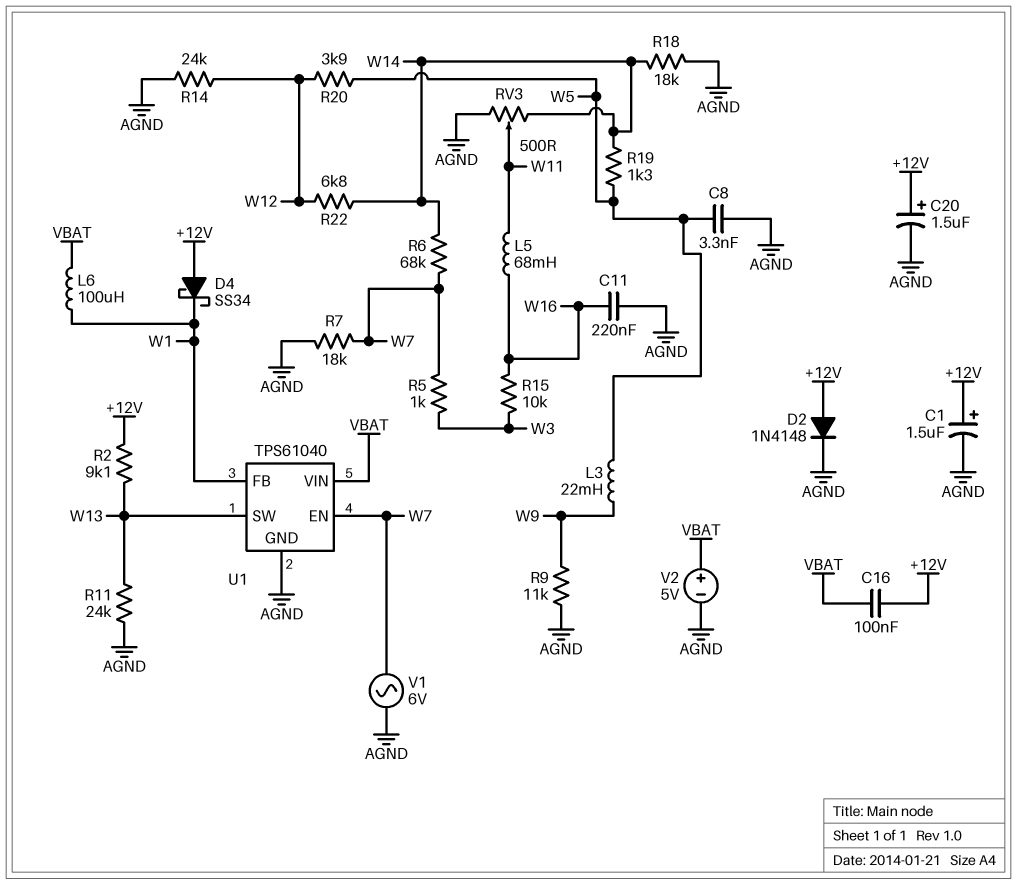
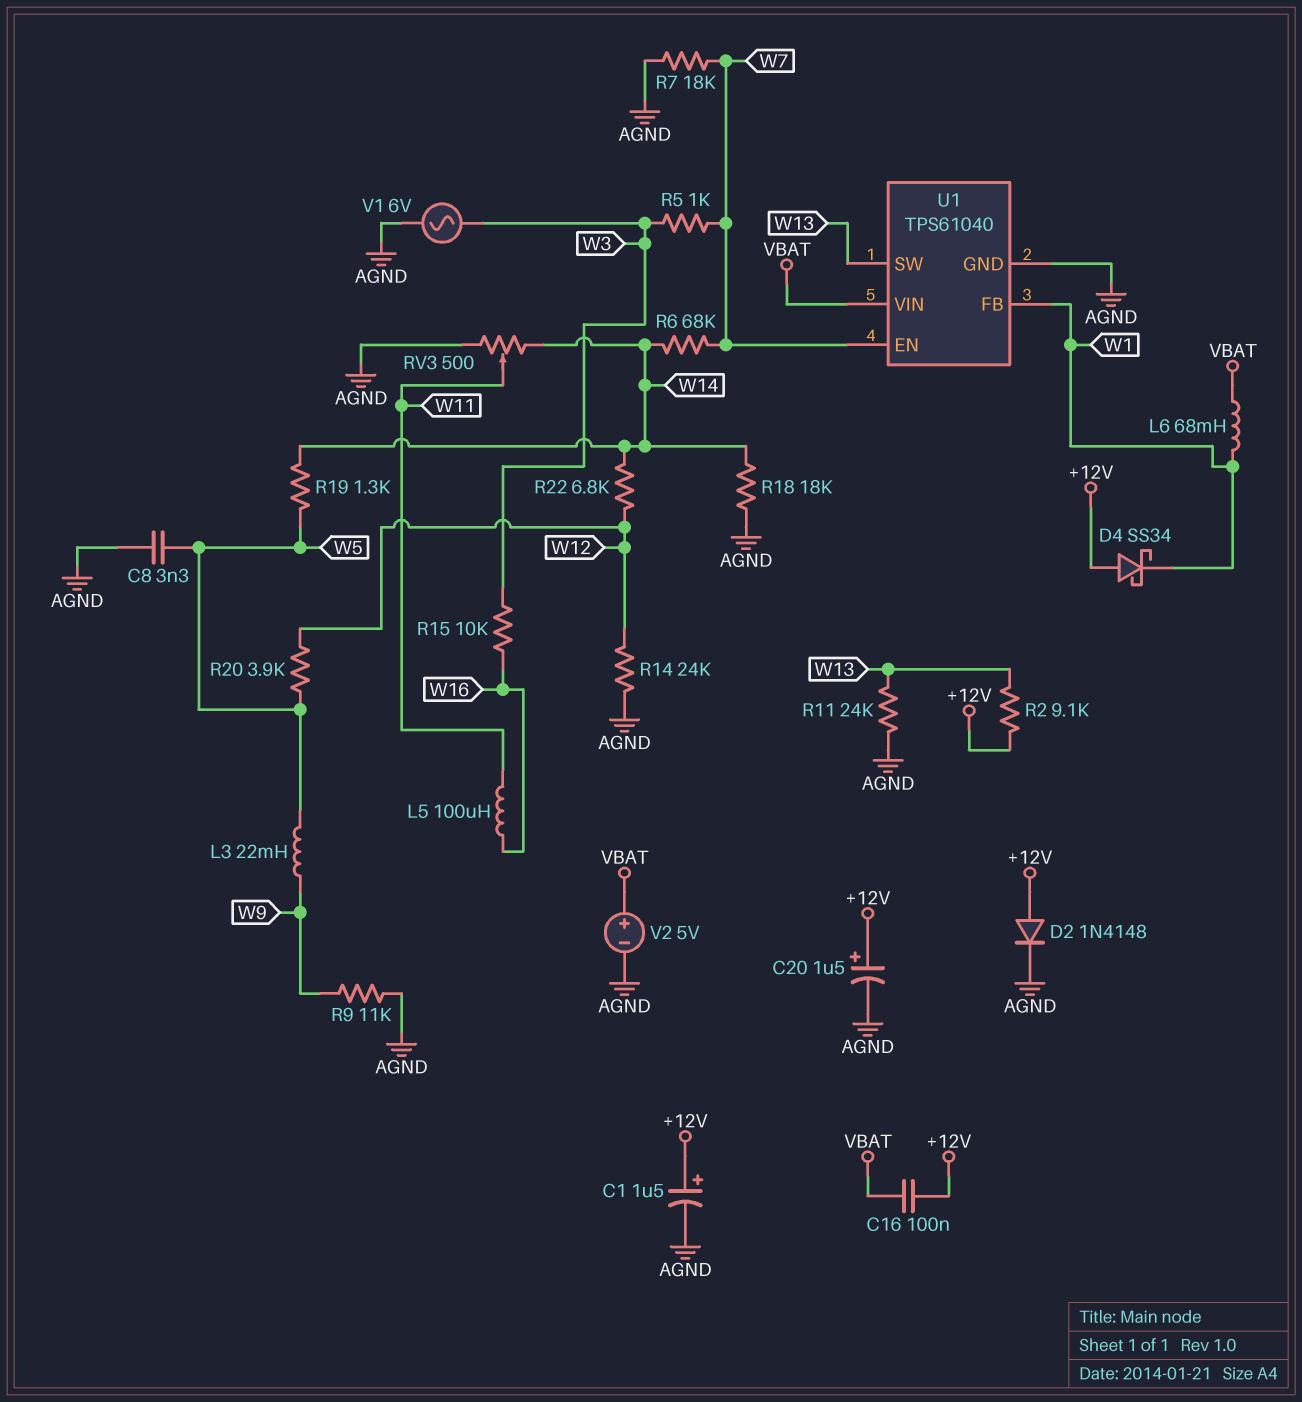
C11: 220nF (AGND, W16) -> none
L5: 68mH (W11, W16) -> 100uH (W11, W16)
L6: 100uH (VBAT, W1) -> 68mH (VBAT, W1)
V1: AC 6V (AGND, W7) -> AC 6V (AGND, W3)

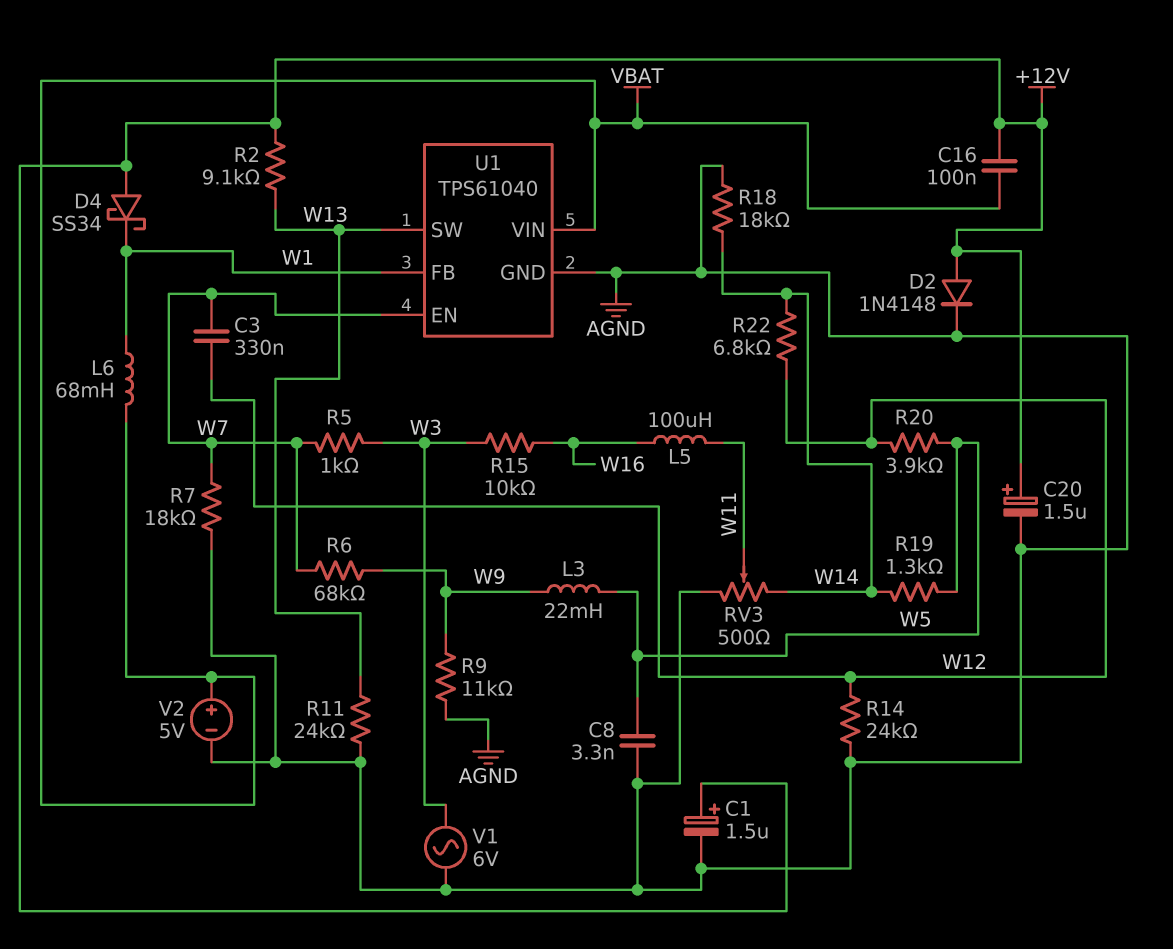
C3: none -> 330nF (W7, W12)
R6: 68k (W7, W14) -> 68k (W7, W9)

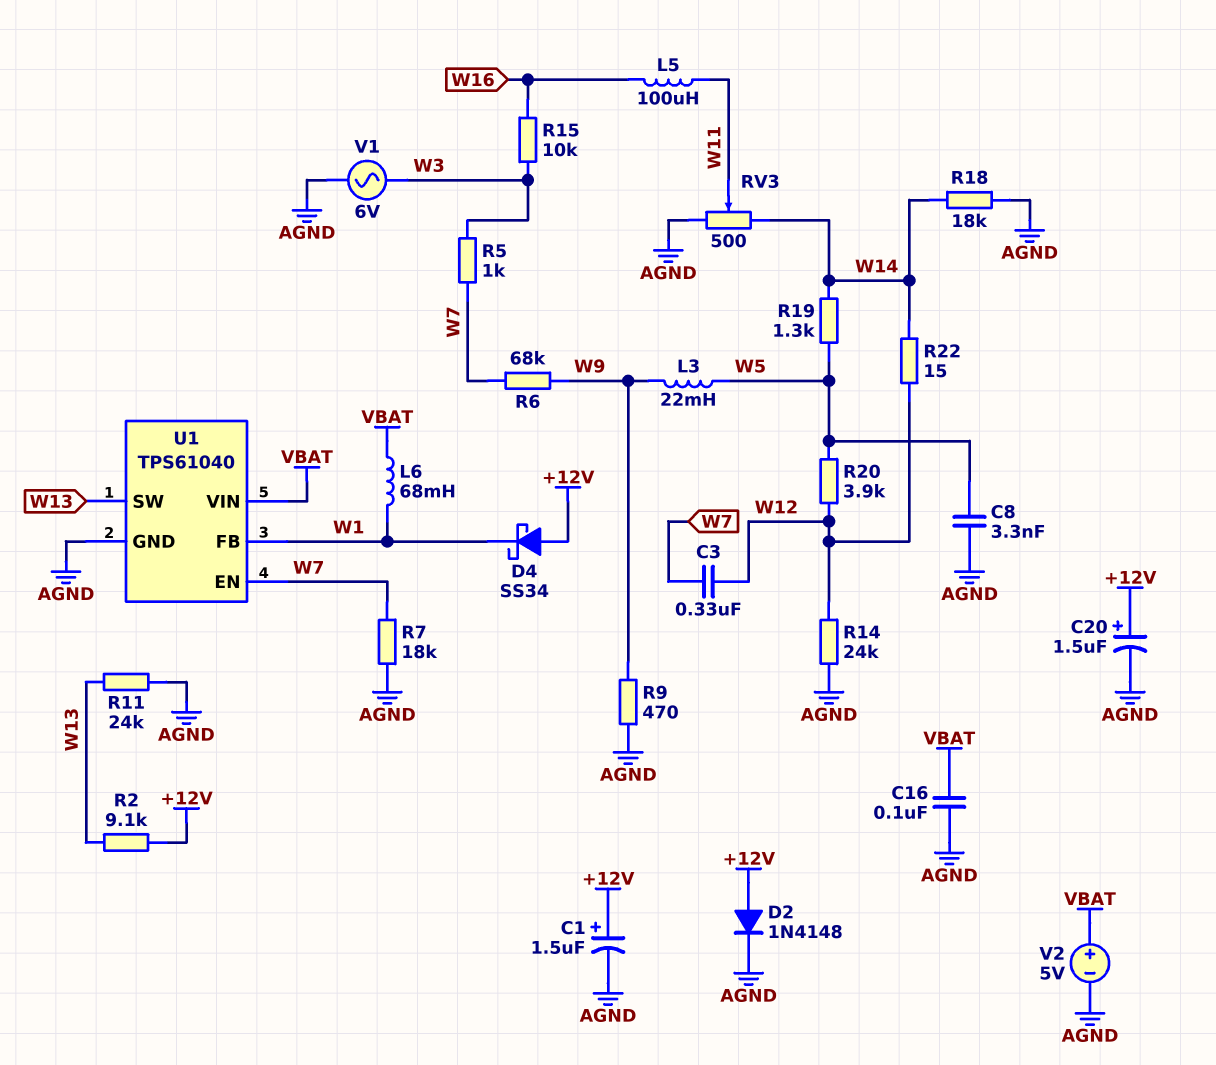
C16: 100nF (+12V, VBAT) -> 100nF (AGND, VBAT)
R9: 11k (AGND, W9) -> 470 (AGND, W9)
R22: 6.8k (W12, W14) -> 15 (W12, W14)

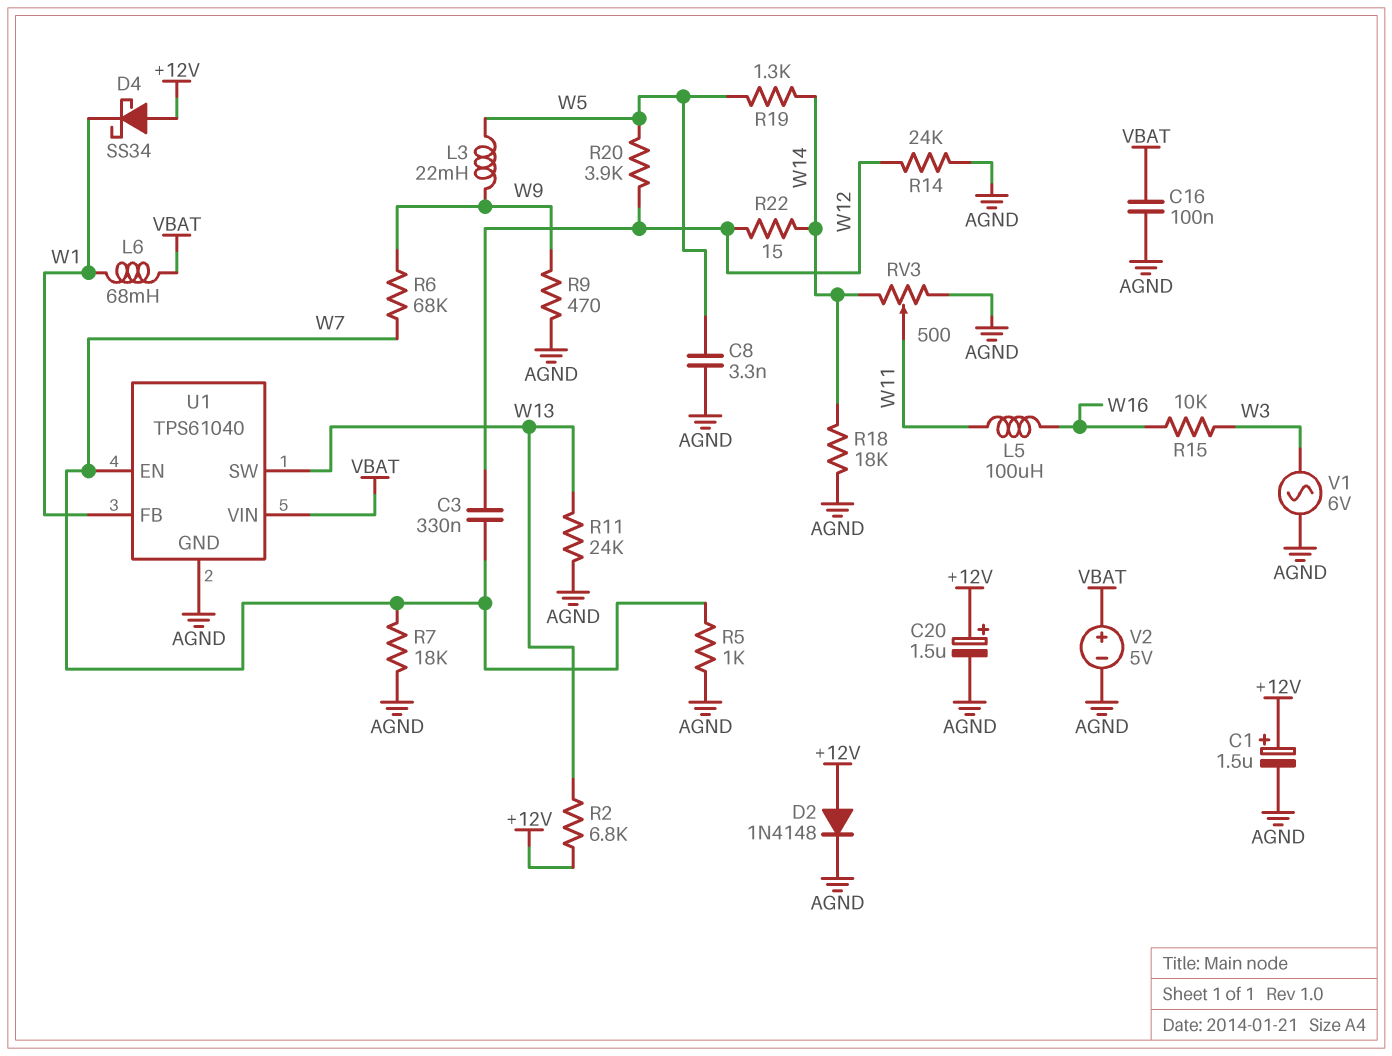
R2: 9.1k (+12V, W13) -> 6.8k (+12V, W13)
R5: 1k (W3, W7) -> 1k (AGND, W7)

